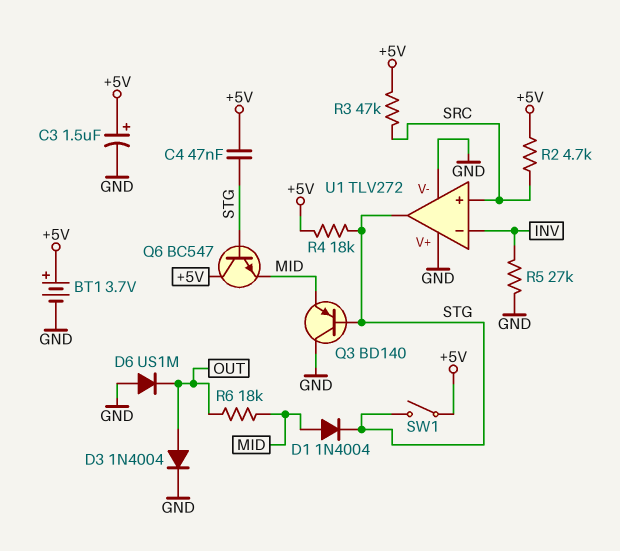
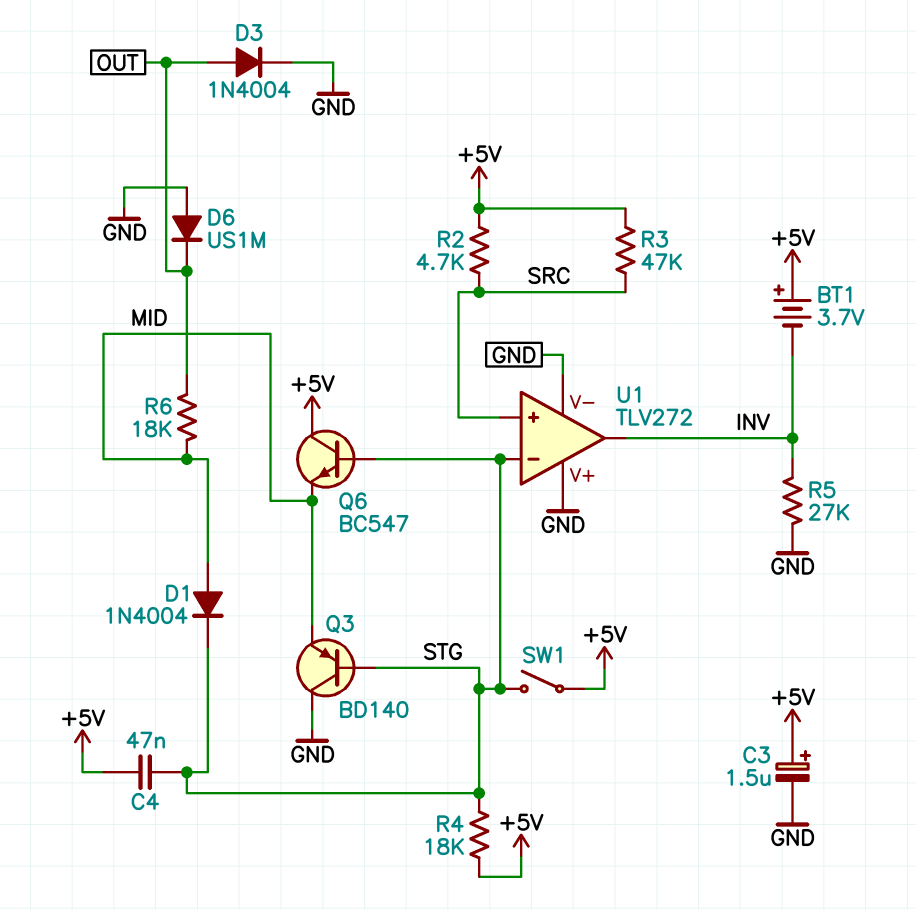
BT1: 3.7V (plus +5V, minus GND) -> 3.7V (plus +5V, minus INV)
U1 pin in-: INV -> STG
U1 pin out: STG -> INV

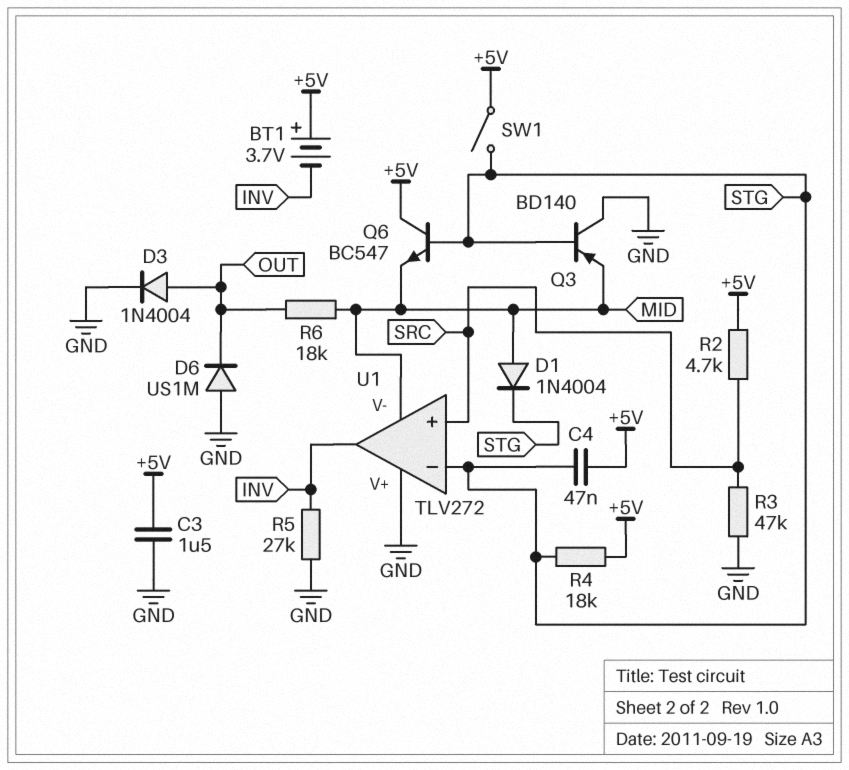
C3: 1.5uF (plus +5V, minus GND) -> 1.5uF (+5V, GND)
R3: 47k (+5V, SRC) -> 47k (GND, SRC)
U1 pin V-: GND -> MID

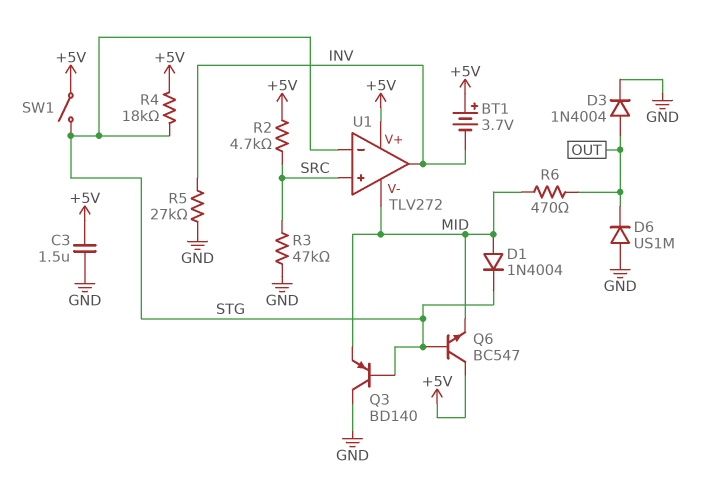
C4: 47nF (+5V, STG) -> none
R6: 18k (MID, OUT) -> 470 (MID, OUT)
U1 pin V+: GND -> +5V

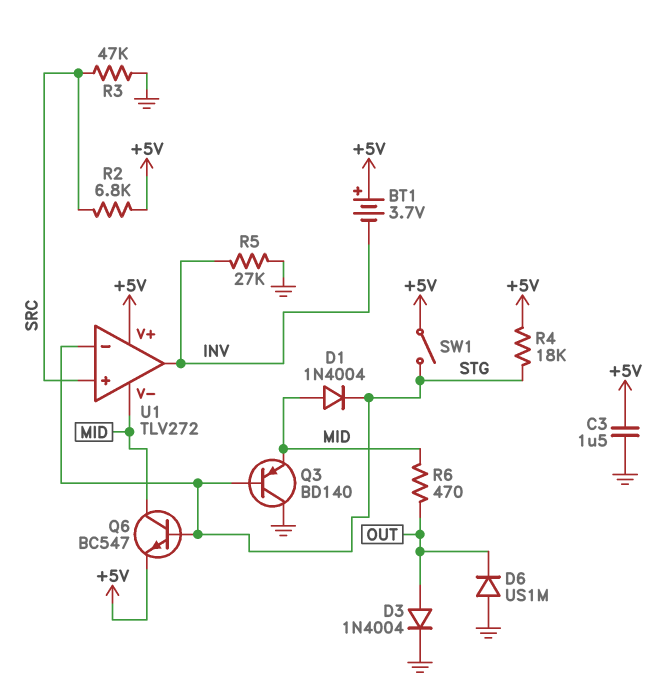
Q6: NPN BC547 (B STG, C +5V, E MID) -> NPN BC547 (B STG, C MID, E +5V)
R2: 4.7k (+5V, SRC) -> 6.8k (+5V, SRC)

